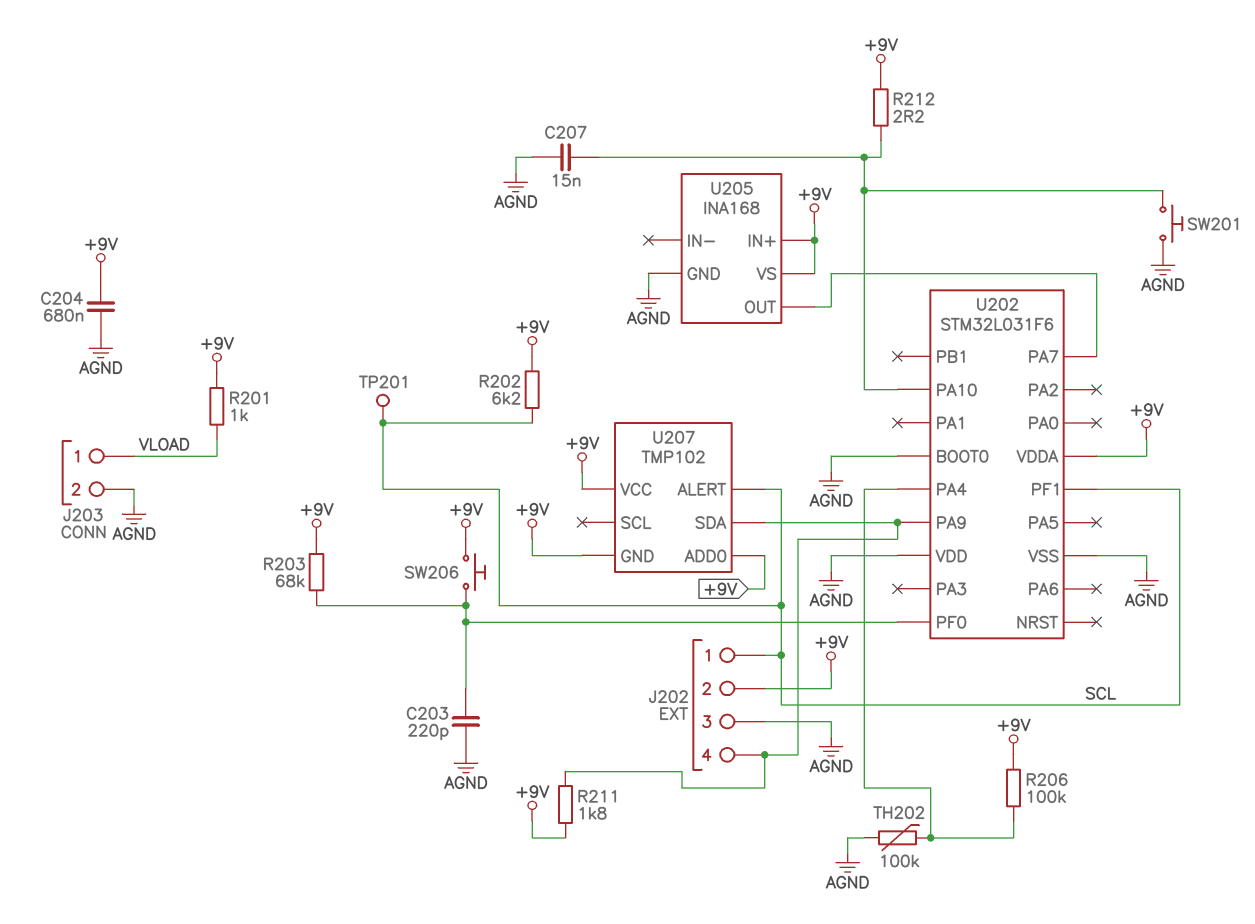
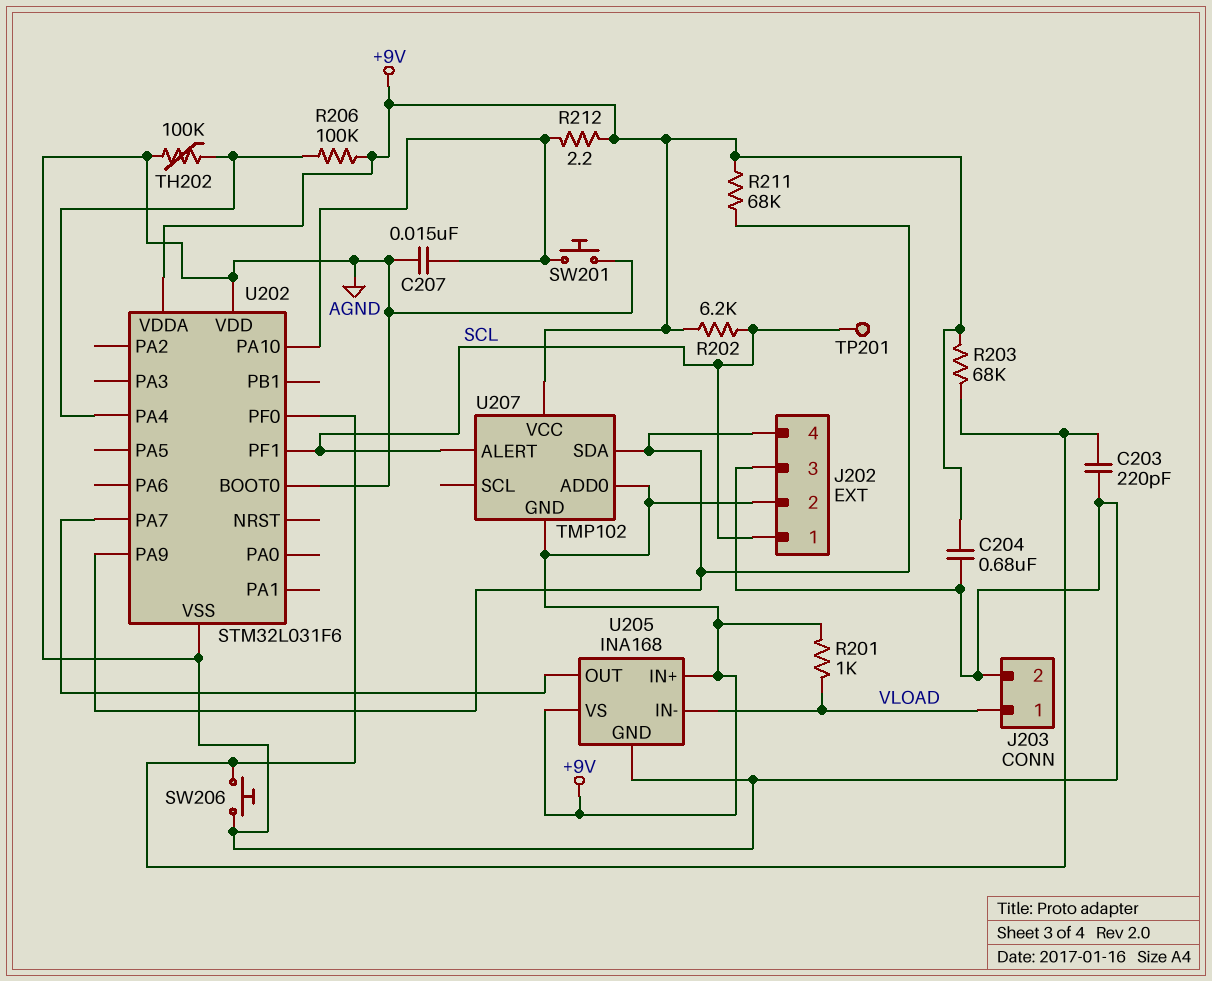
R211: 1.8k (+9V, J202/4) -> 68k (+9V, J202/4)
SW206: button (+9V, U202/PF0) -> button (AGND, U202/PF0)
U205 pin IN-: none -> VLOAD

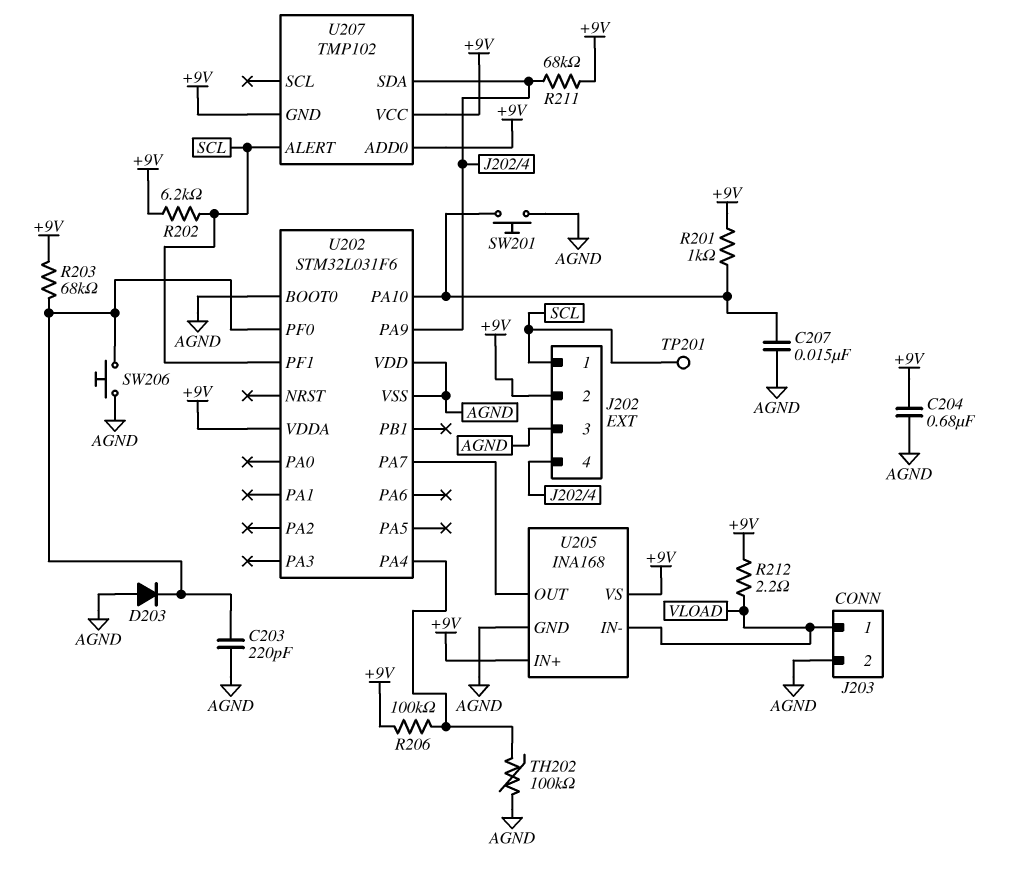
D203: none -> diode (A AGND, K U202/PF0)
R201: 1k (+9V, VLOAD) -> 1k (+9V, U202/PA10)
R212: 2.2 (+9V, U202/PA10) -> 2.2 (+9V, VLOAD)

